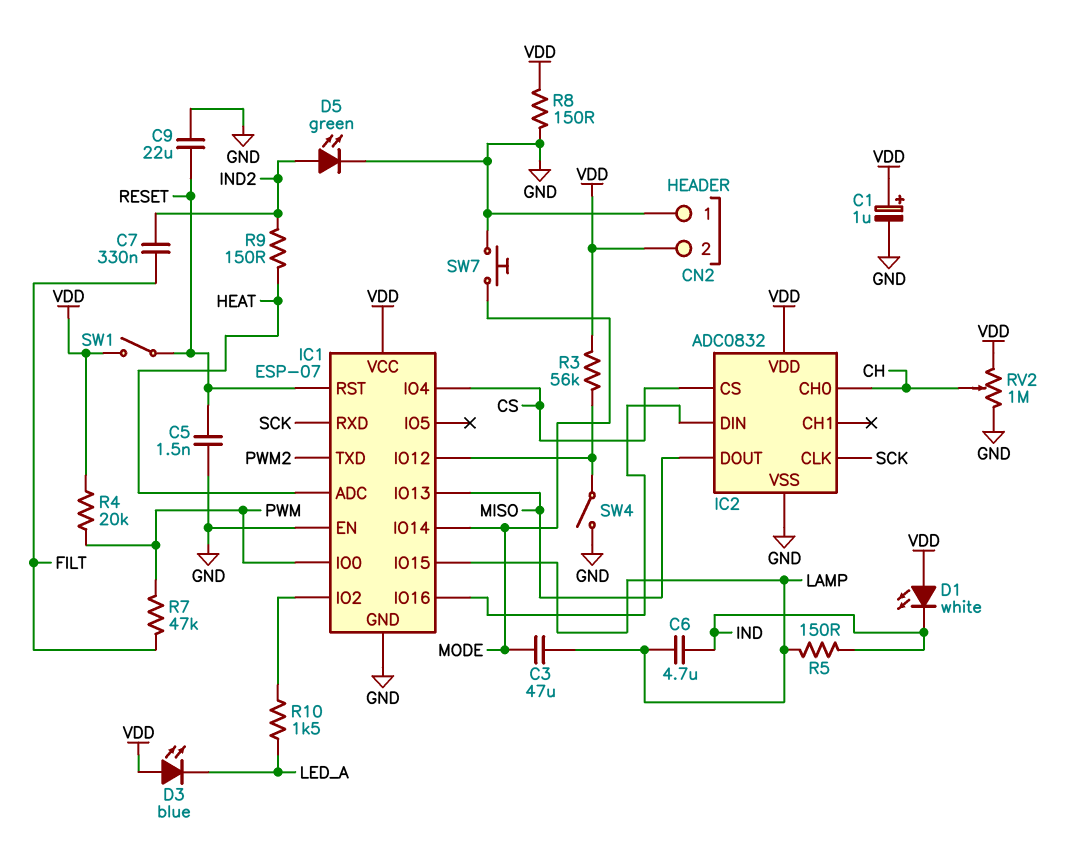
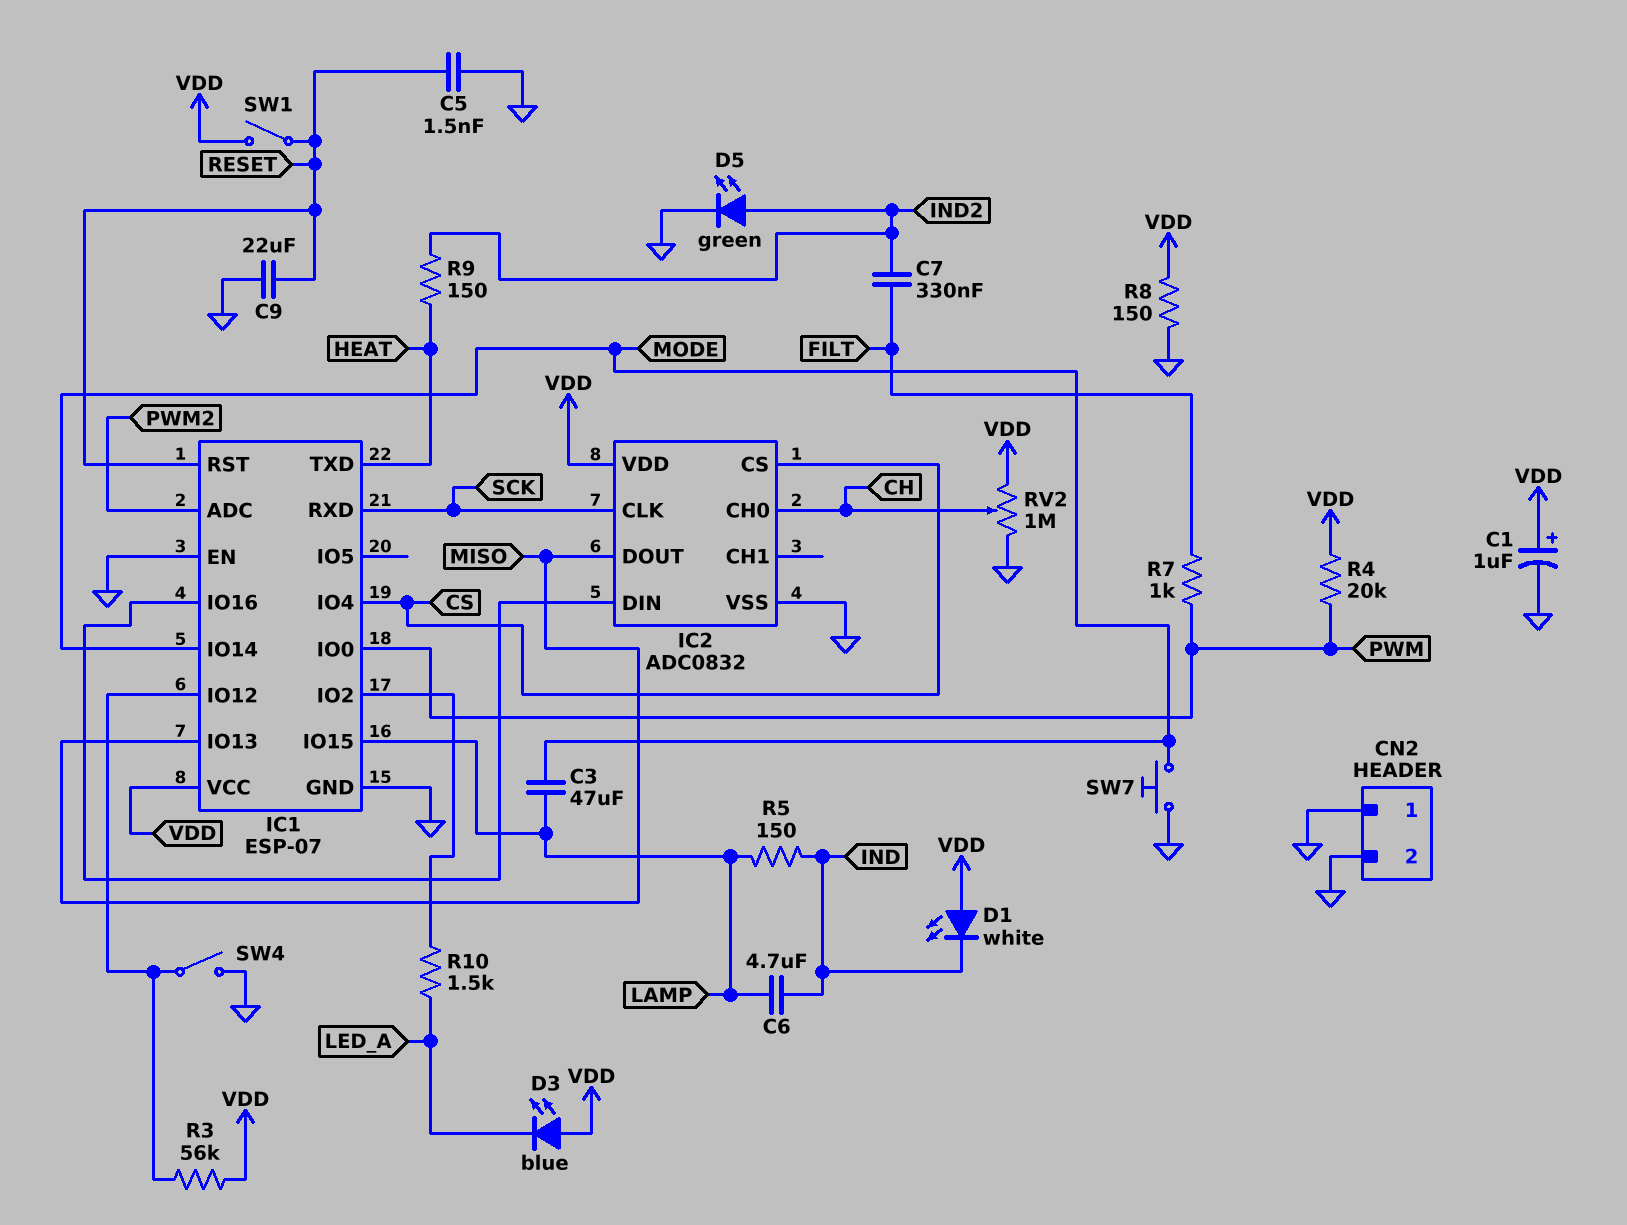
CN2 pin 2: VDD -> GND
IC1 pin ADC: HEAT -> PWM2
IC1 pin TXD: PWM2 -> HEAT
R7: 47k (FILT, PWM) -> 1k (FILT, PWM)

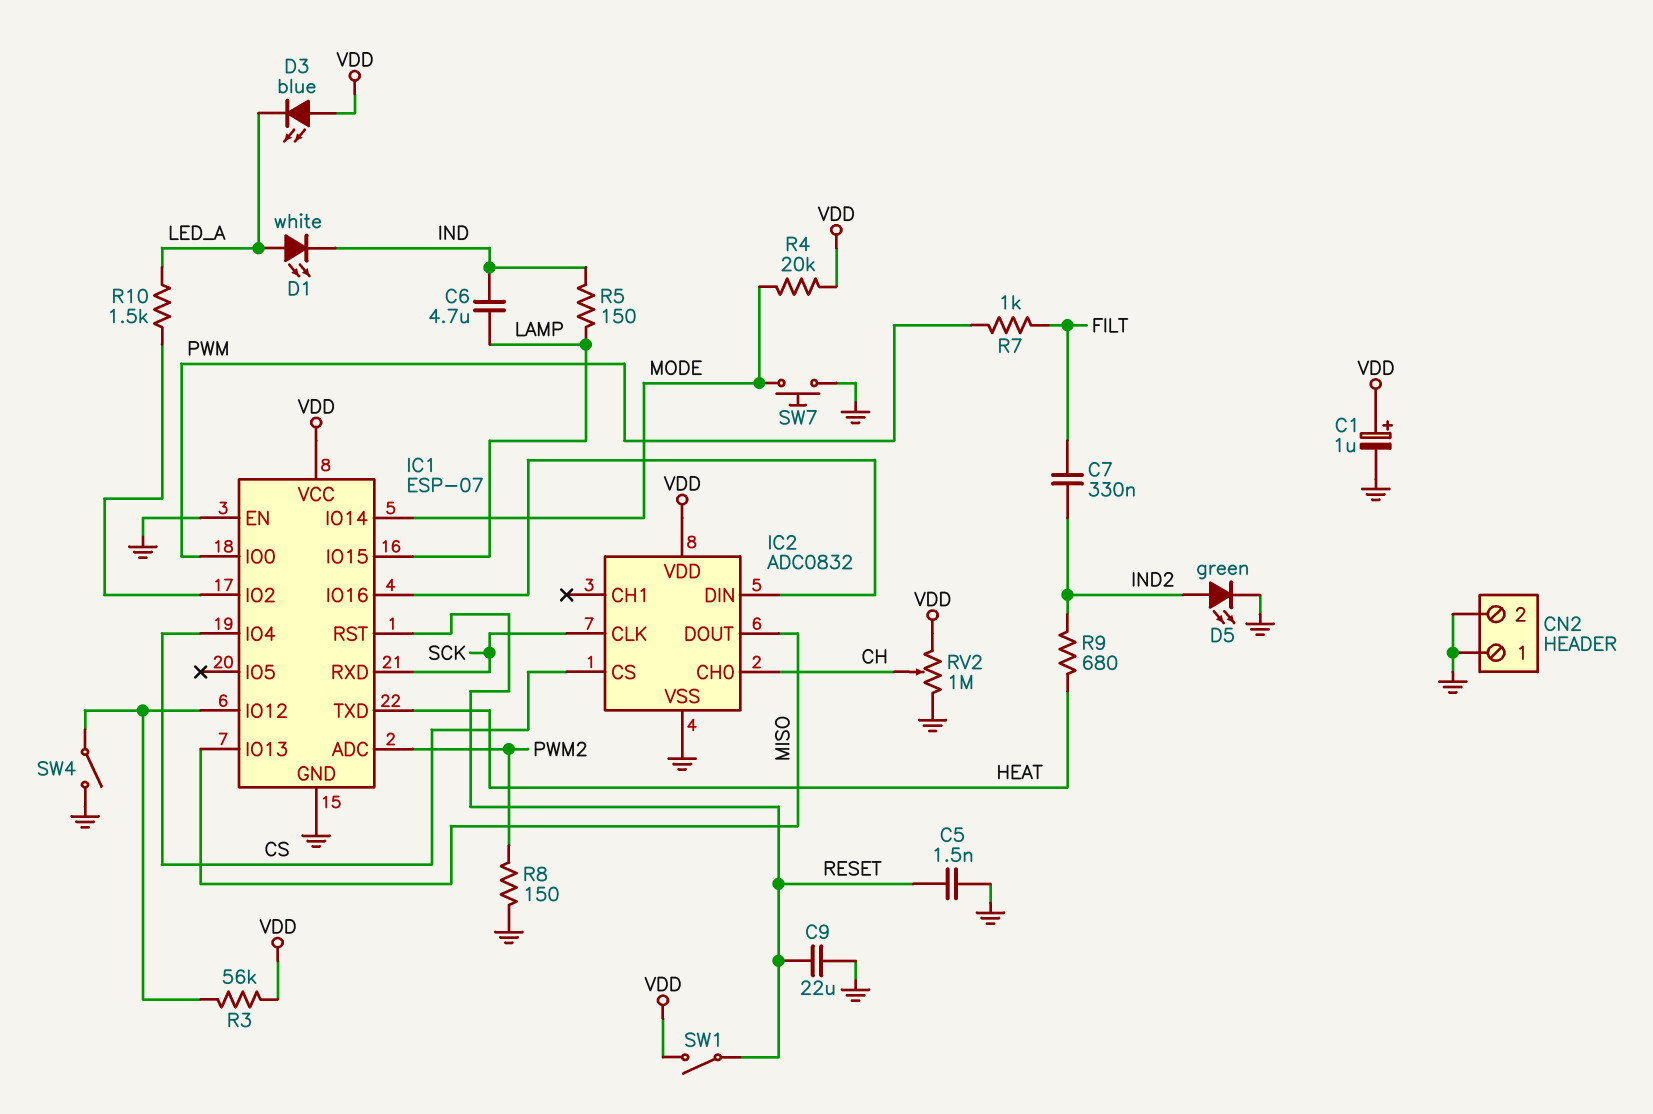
C3: 47uF (LAMP, MODE) -> none
D1: LED white (A VDD, K IND) -> LED white (A LED_A, K IND)
R4: 20k (PWM, VDD) -> 20k (MODE, VDD)
R8: 150 (GND, VDD) -> 150 (GND, PWM2)
R9: 150 (HEAT, IND2) -> 680 (HEAT, IND2)

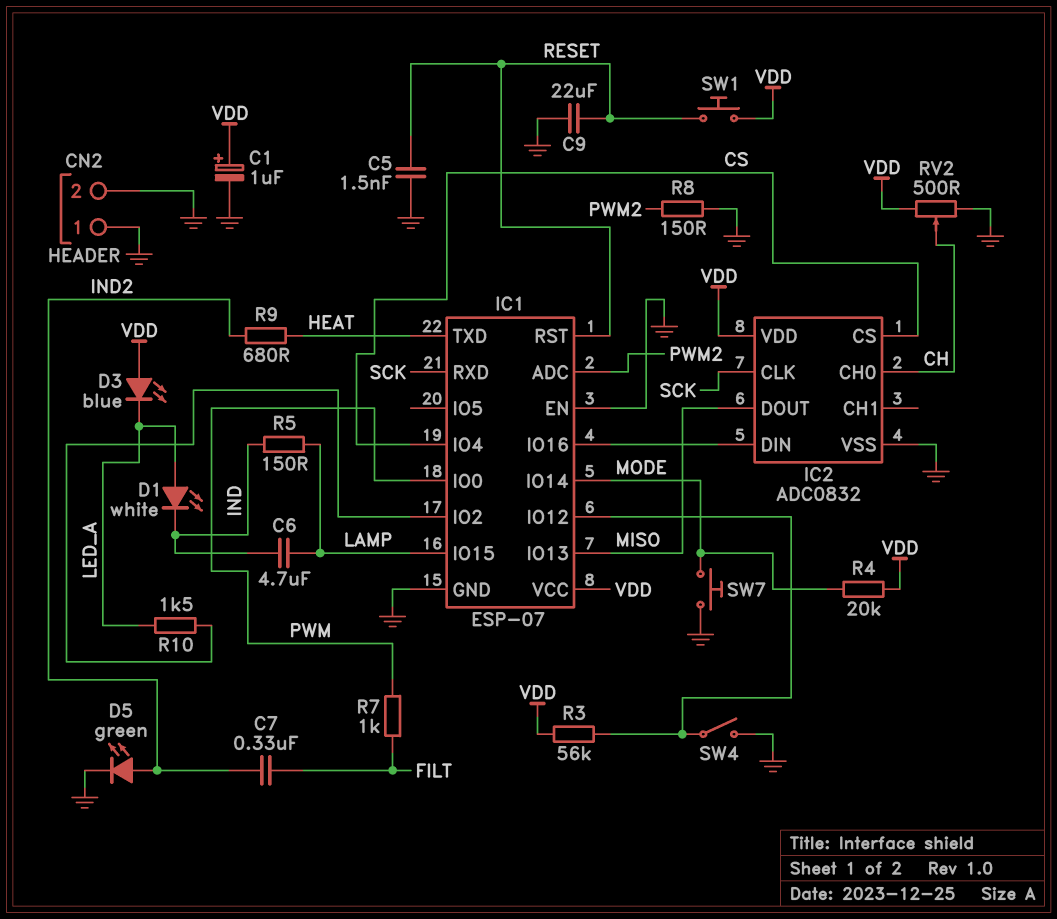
RV2: 1M (GND, VDD, wiper CH) -> 500 (GND, VDD, wiper CH)
SW1: switch (RESET, VDD) -> button (RESET, VDD)

